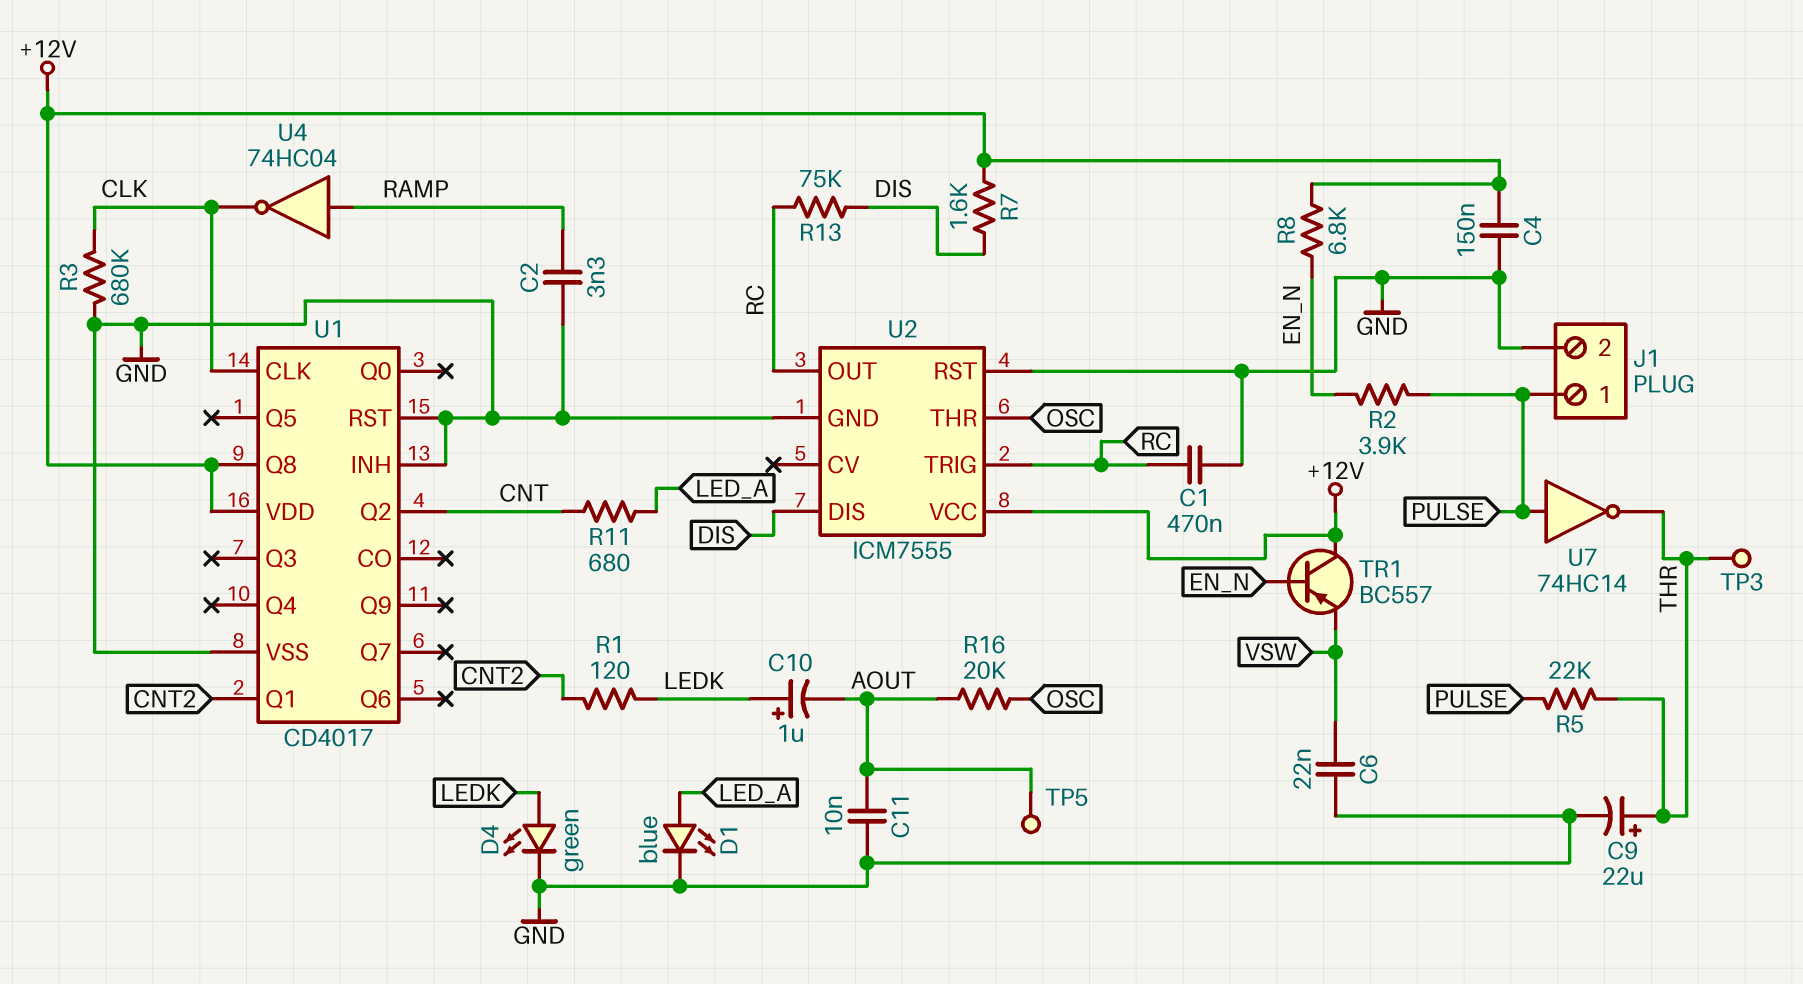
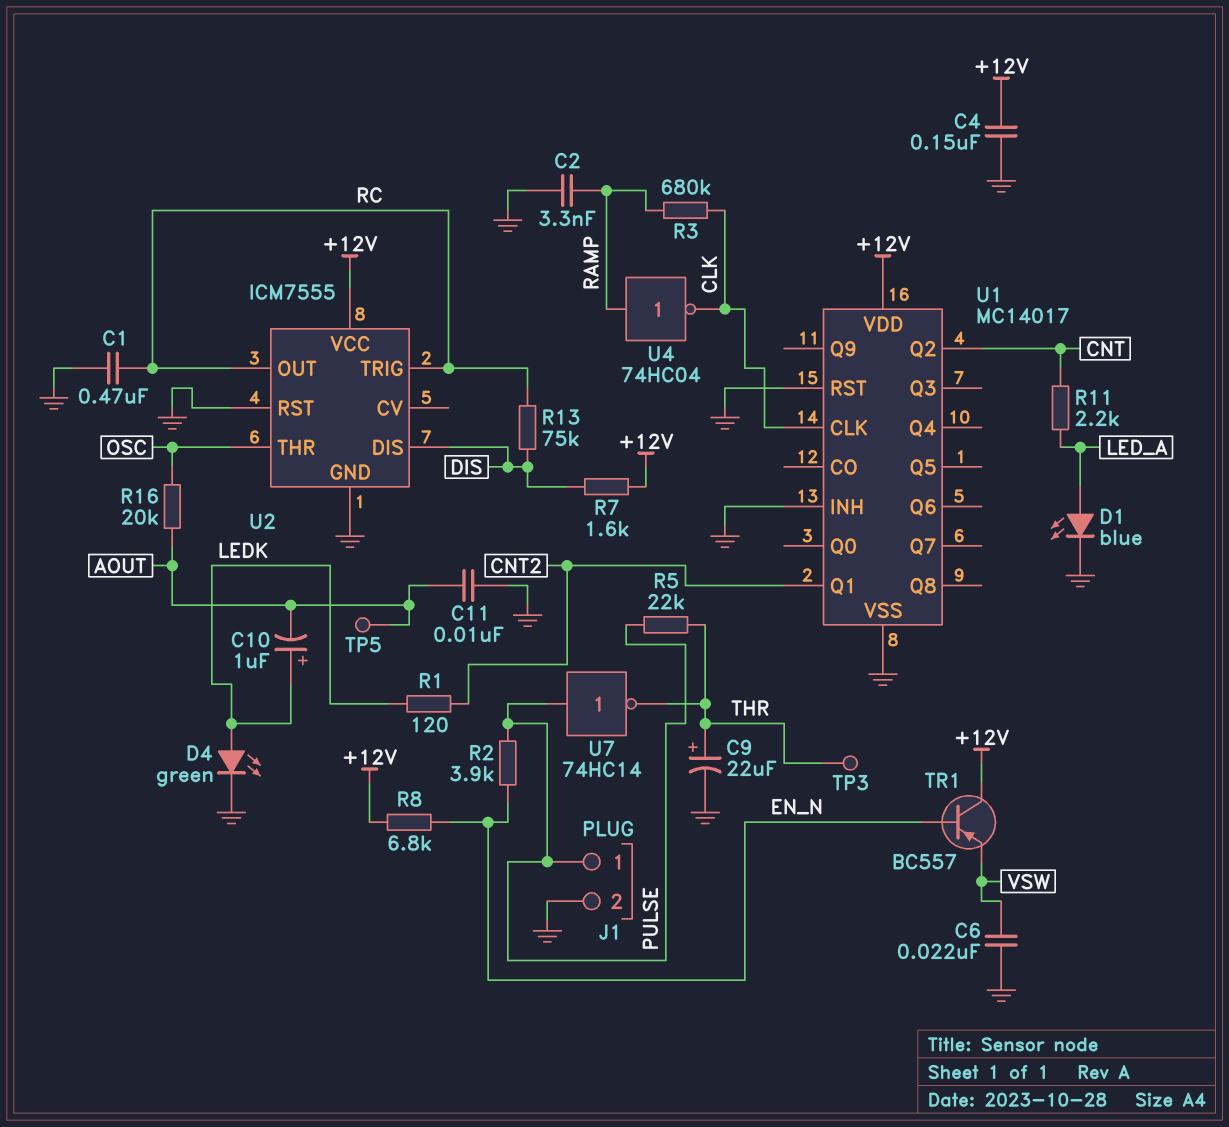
R3: 680k (CLK, GND) -> 680k (CLK, RAMP)
R11: 680 (CNT, LED_A) -> 2.2k (CNT, LED_A)
U1: CD4017 -> MC14017
U1 pin Q8: +12V -> none

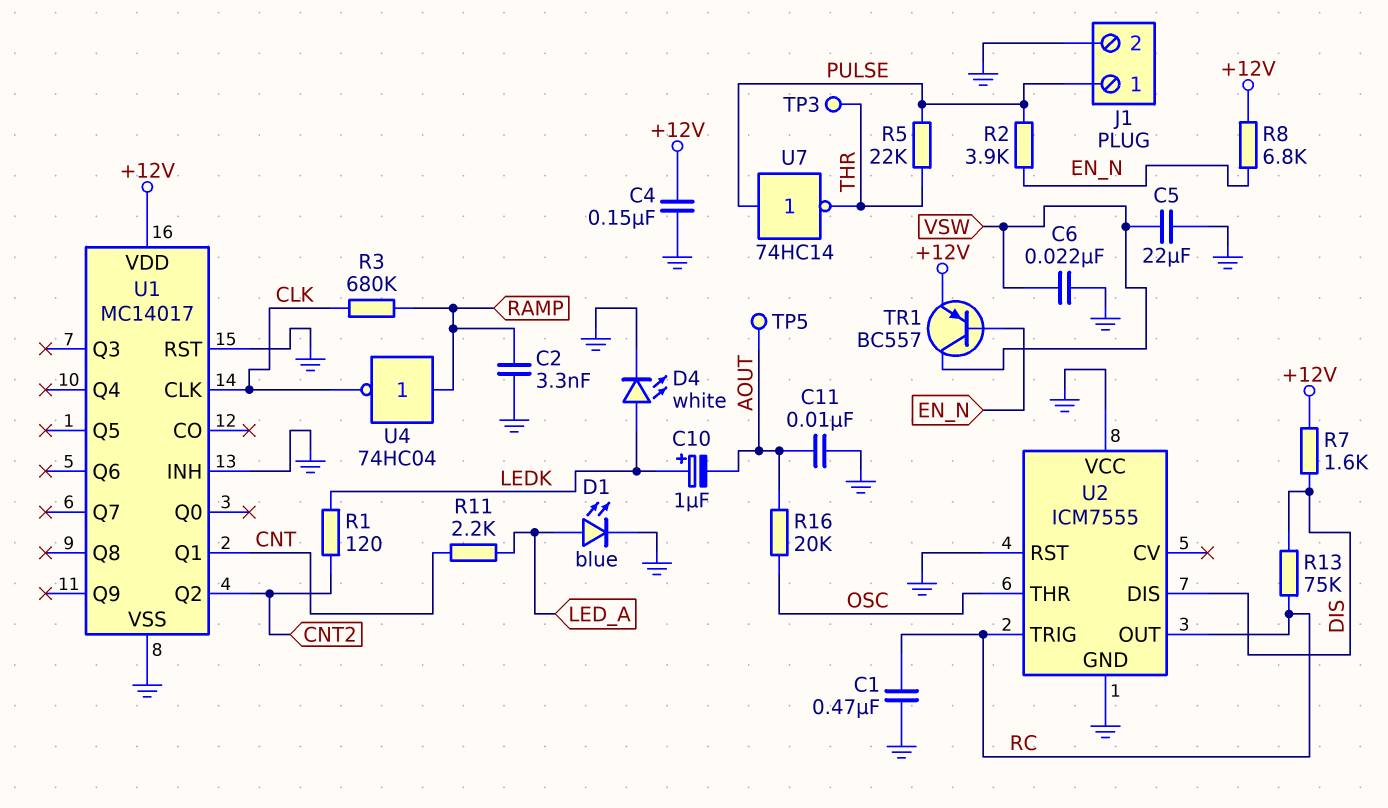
C5: none -> 22uF (GND, VSW)
C9: 22uF (plus THR, minus GND) -> none
D4: LED green (A LEDK, K GND) -> LED white (A LEDK, K GND)
TR1: PNP BC557 (B EN_N, C +12V, E VSW) -> PNP BC557 (B EN_N, C VSW, E +12V)
U1 pin Q1: CNT2 -> CNT
U1 pin Q2: CNT -> CNT2
U2 pin VCC: +12V -> GND

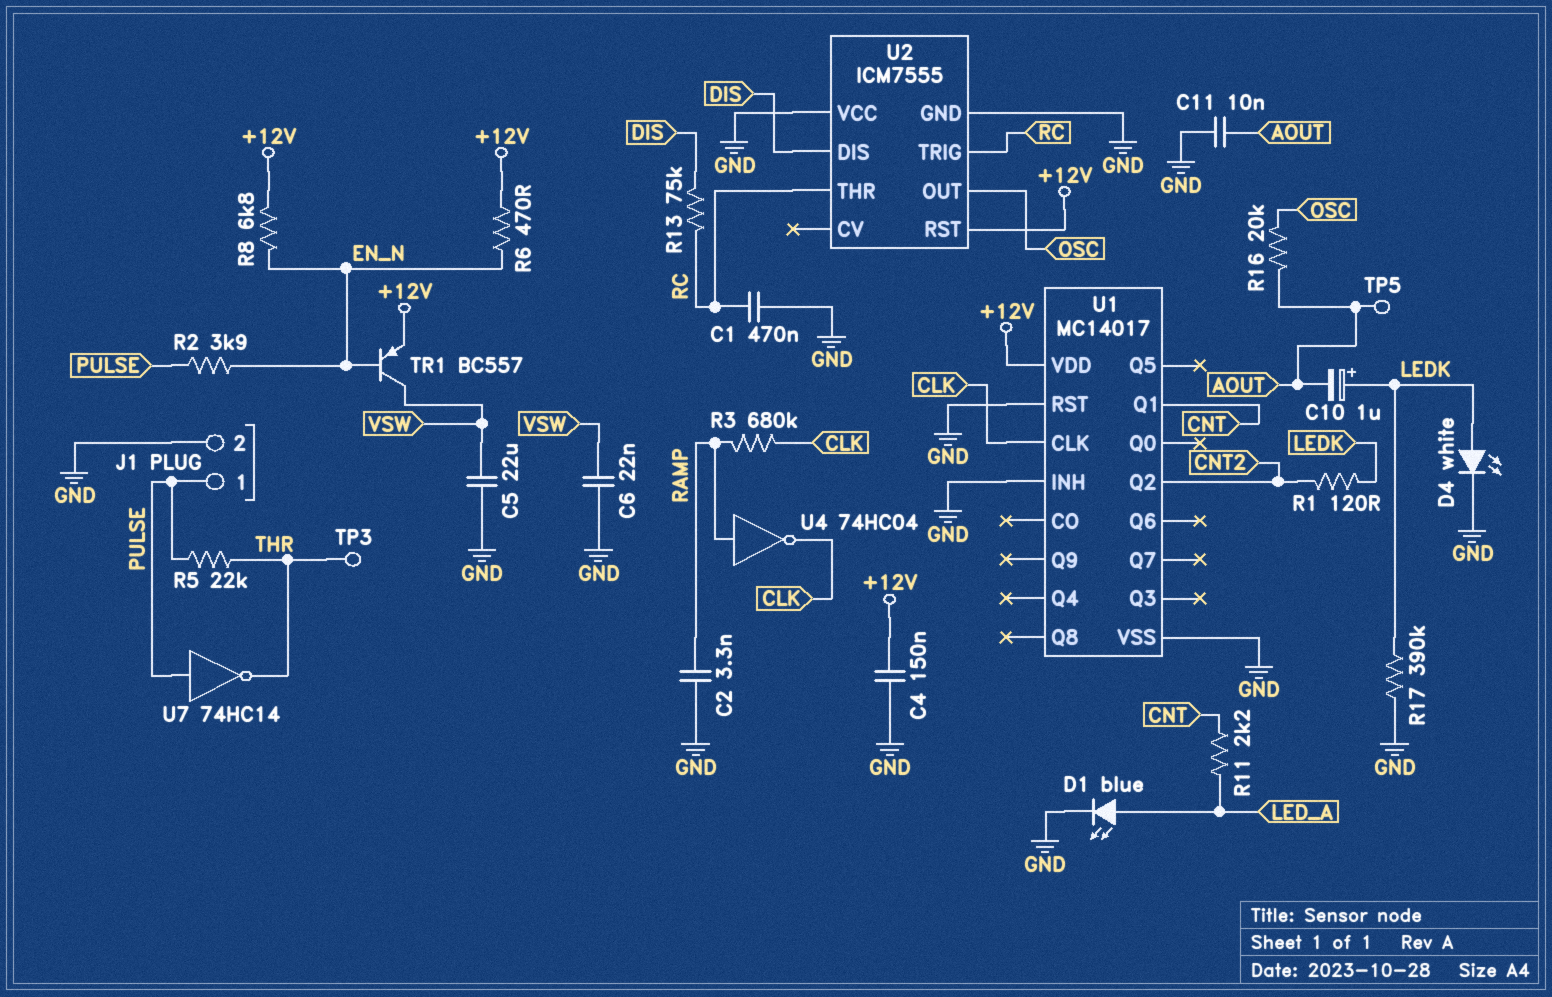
R6: none -> 470 (+12V, EN_N)
R7: 1.6k (+12V, DIS) -> none
R17: none -> 390k (GND, LEDK)
U2 pin OUT: RC -> OSC
U2 pin RST: GND -> +12V
U2 pin THR: OSC -> RC

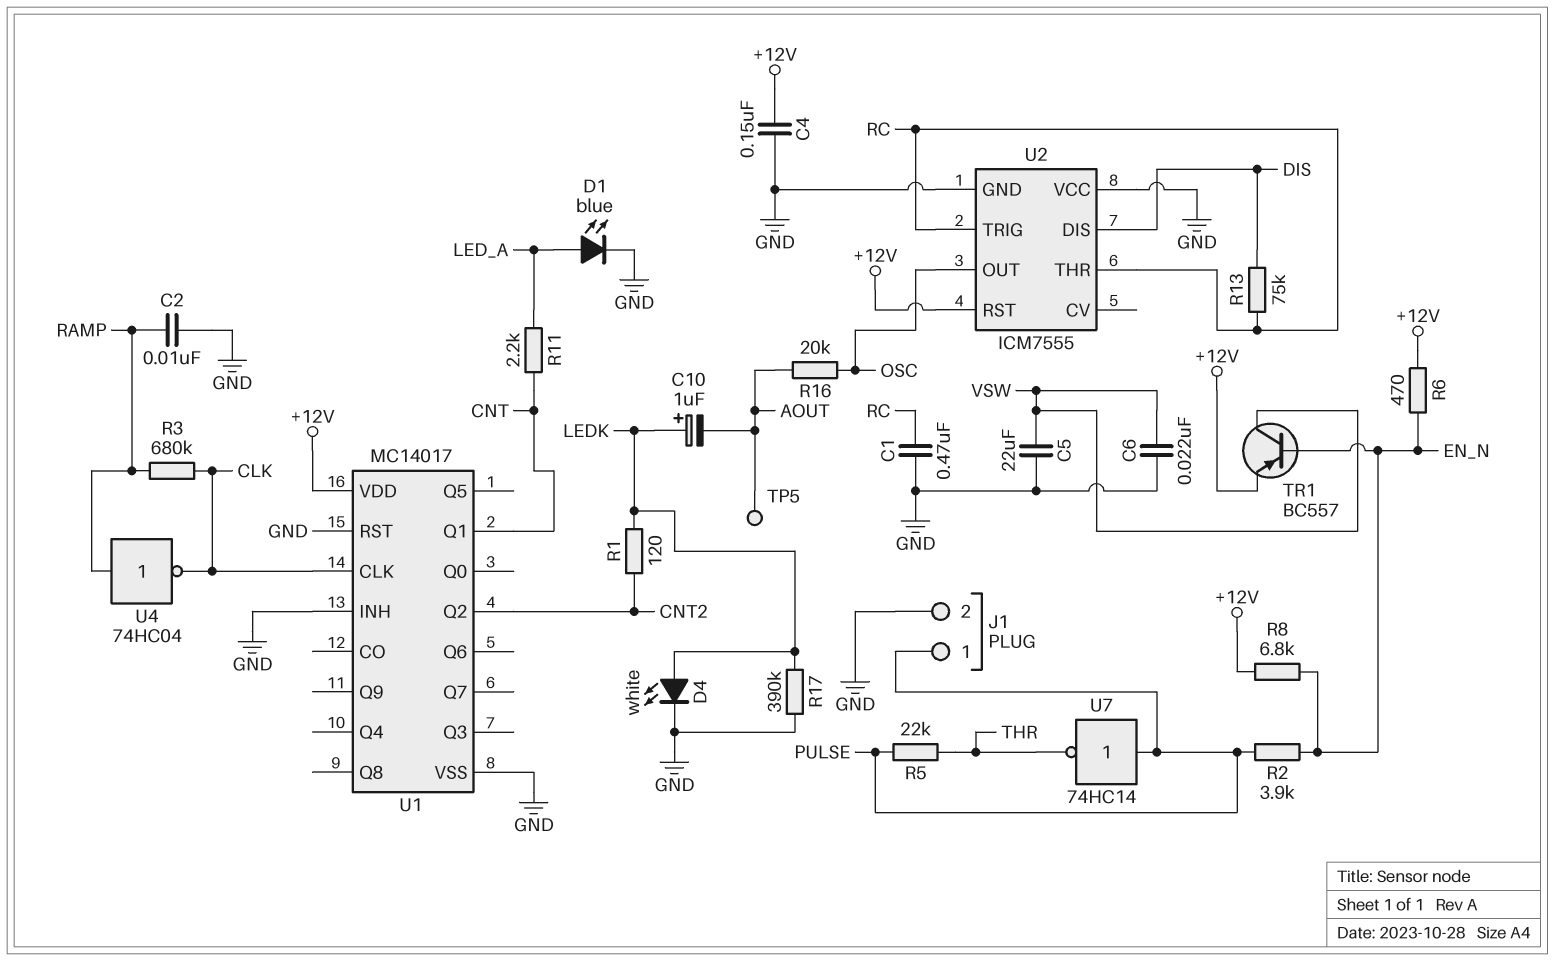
C2: 3.3nF (GND, RAMP) -> 10nF (GND, RAMP)
C11: 10nF (AOUT, GND) -> none
TP3: test point (THR) -> none

